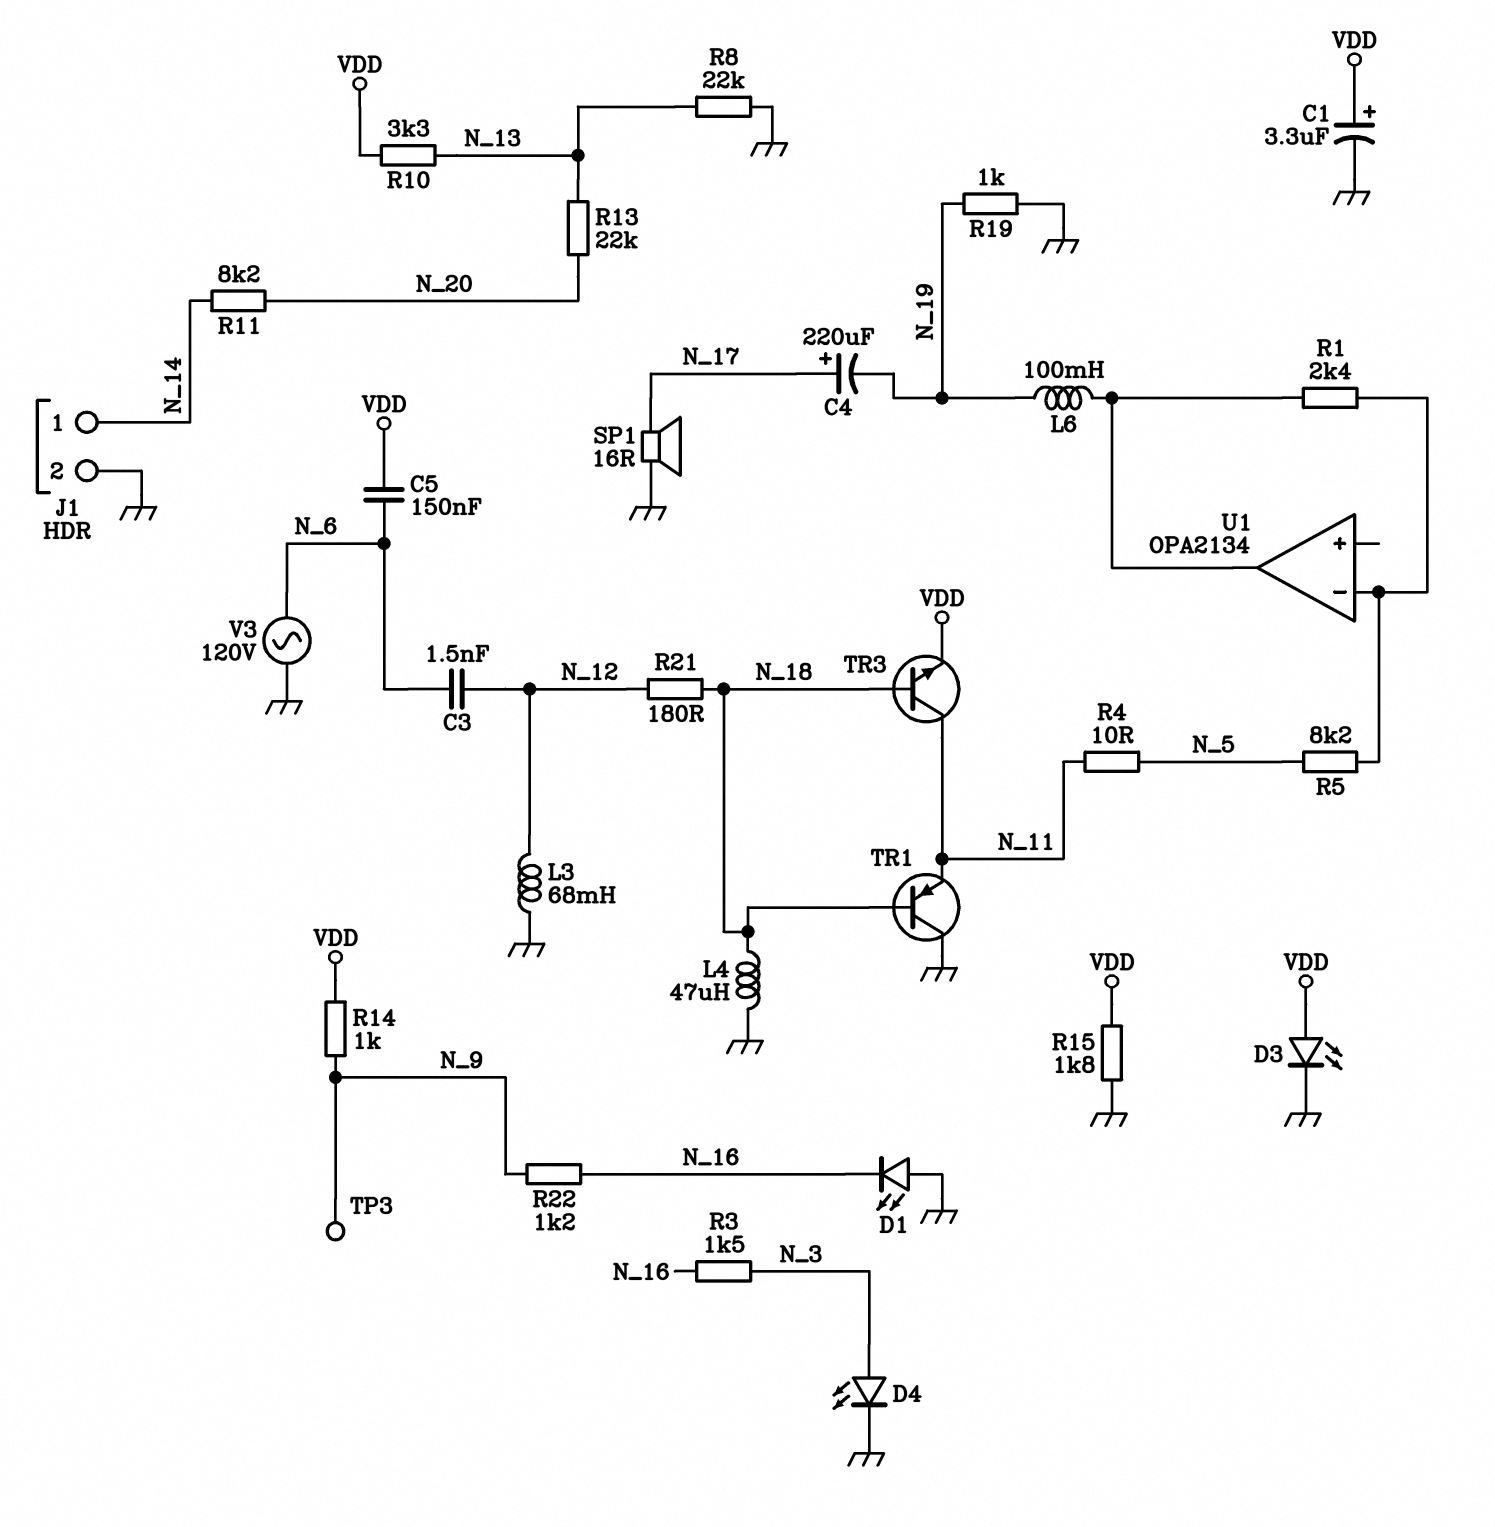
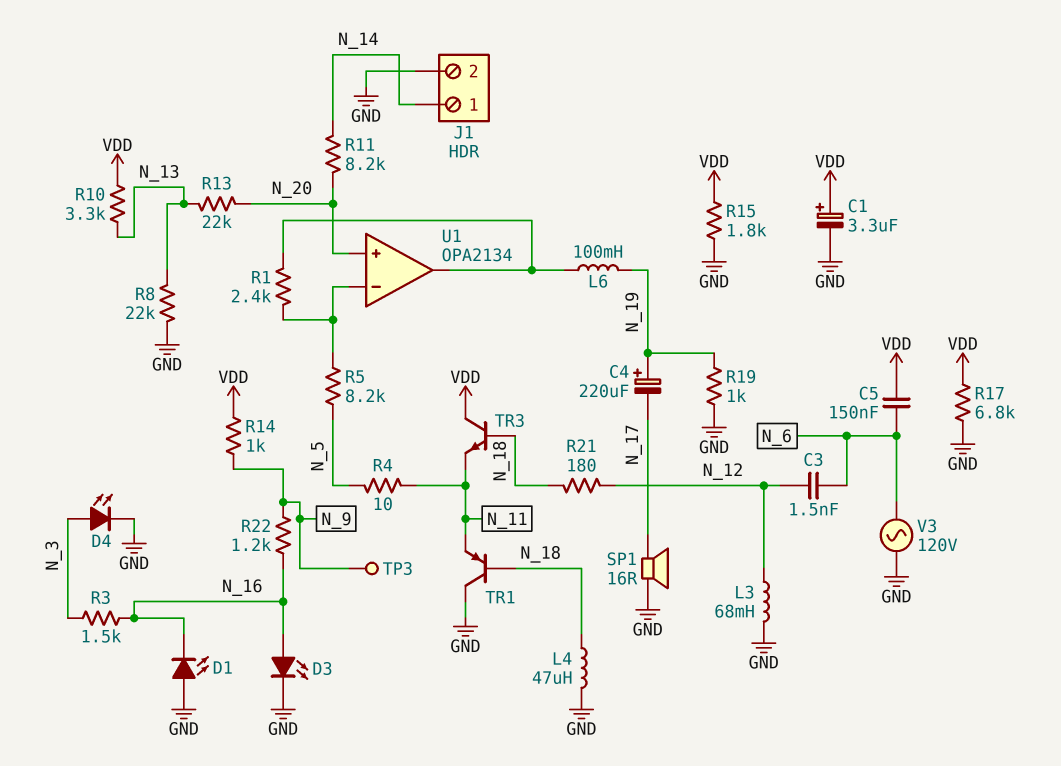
C4: 220uF (plus N_17, minus N_19) -> 220uF (plus N_19, minus N_17)
D3: LED (A VDD, K GND) -> LED (A N_16, K GND)
R17: none -> 6.8k (GND, VDD)
TR3: NPN (B N_18, C N_11, E VDD) -> NPN (B N_18, C VDD, E N_11)
U1 pin in+: none -> N_20

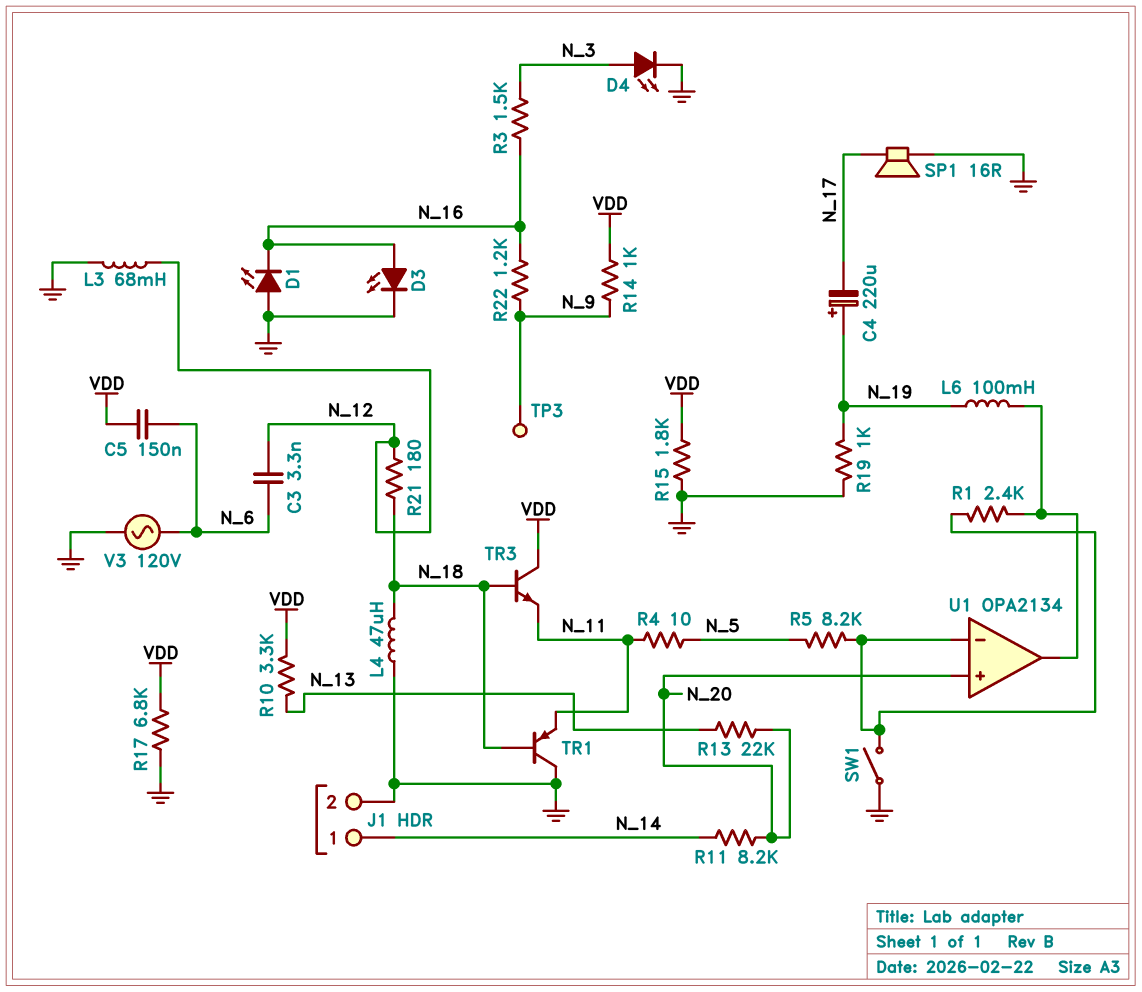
C1: 3.3uF (plus VDD, minus GND) -> none
C3: 1.5nF (N_6, N_12) -> 3.3nF (N_6, N_12)
R8: 22k (GND, N_13) -> none
SW1: none -> switch (GND, U1/in-)

